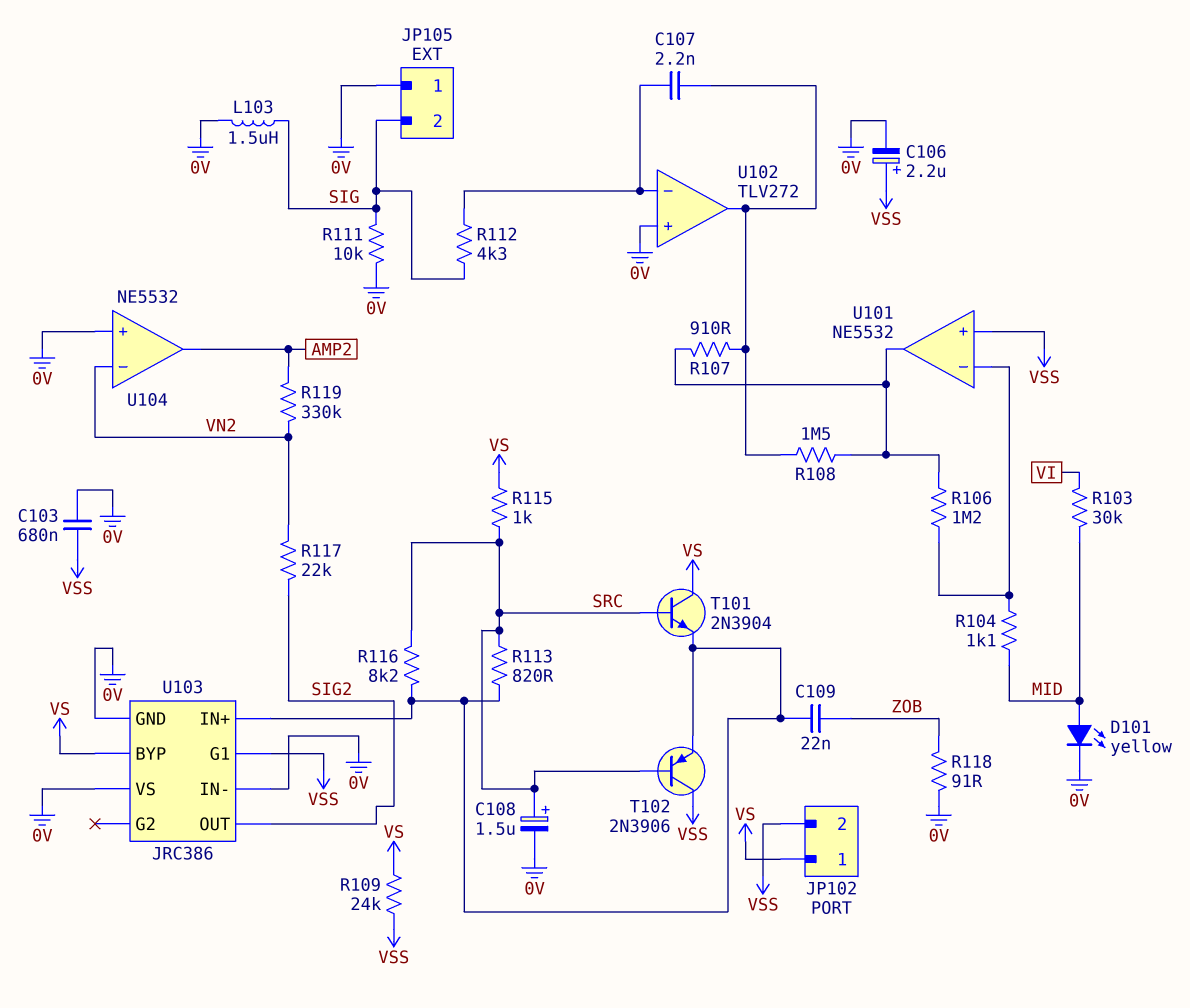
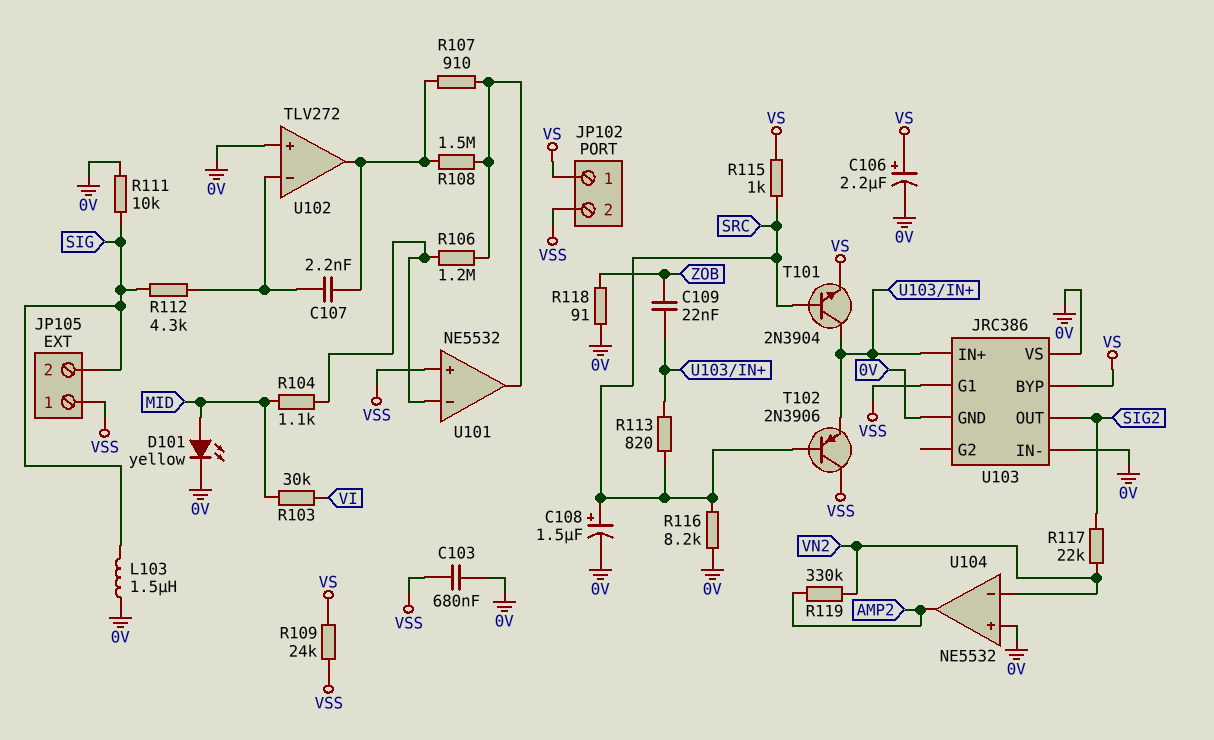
C106: 2.2uF (plus VSS, minus 0V) -> 2.2uF (plus VS, minus 0V)
JP105 pin 1: 0V -> VSS
R116: 8.2k (SRC, U103/IN+) -> 8.2k (0V, SRC)
T101: NPN 2N3904 (B SRC, C VS, E U103/IN+) -> NPN 2N3904 (B SRC, C U103/IN+, E VS)

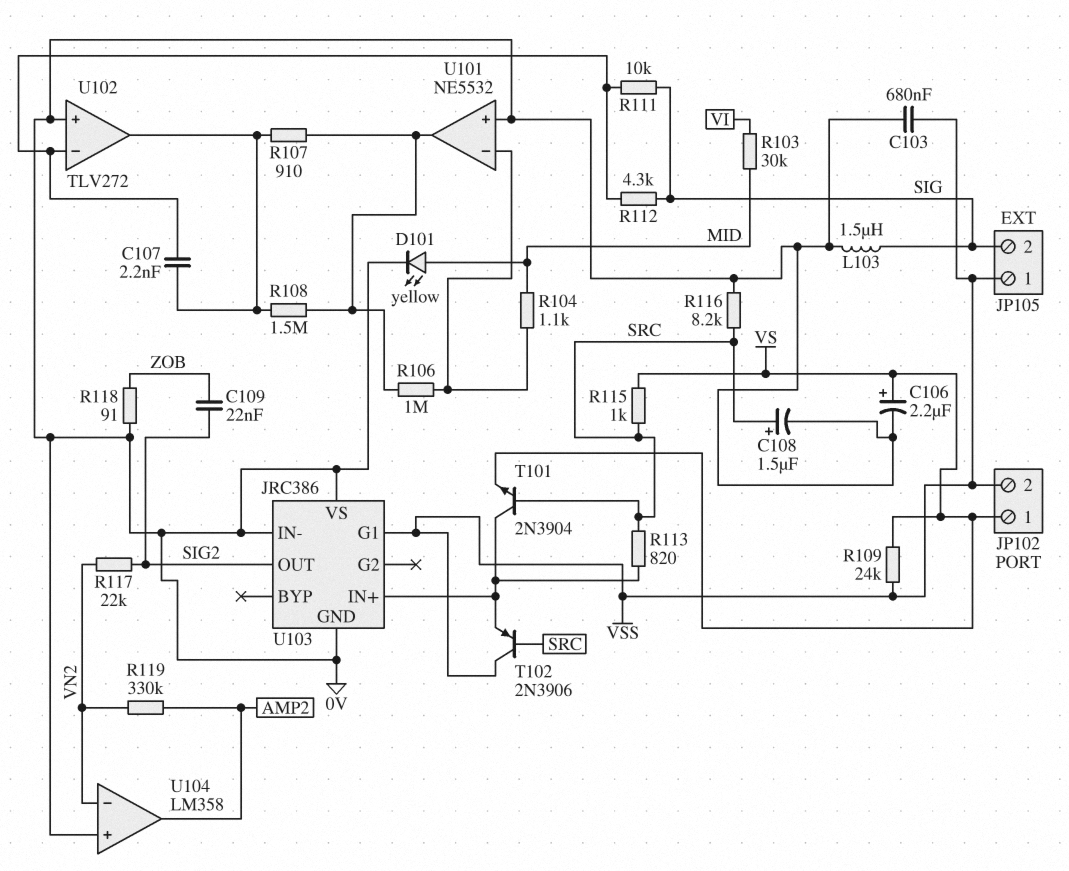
C109: 22nF (U103/IN+, ZOB) -> 22nF (SIG2, ZOB)
R106: 1.2M (U101/in-, U101/out) -> 1M (U101/in-, U101/out)
R111: 10k (0V, SIG) -> 10k (SIG, U102/in-)
U101 pin in+: VSS -> 0V
U103 pin BYP: VS -> none
U104: NE5532 -> LM358

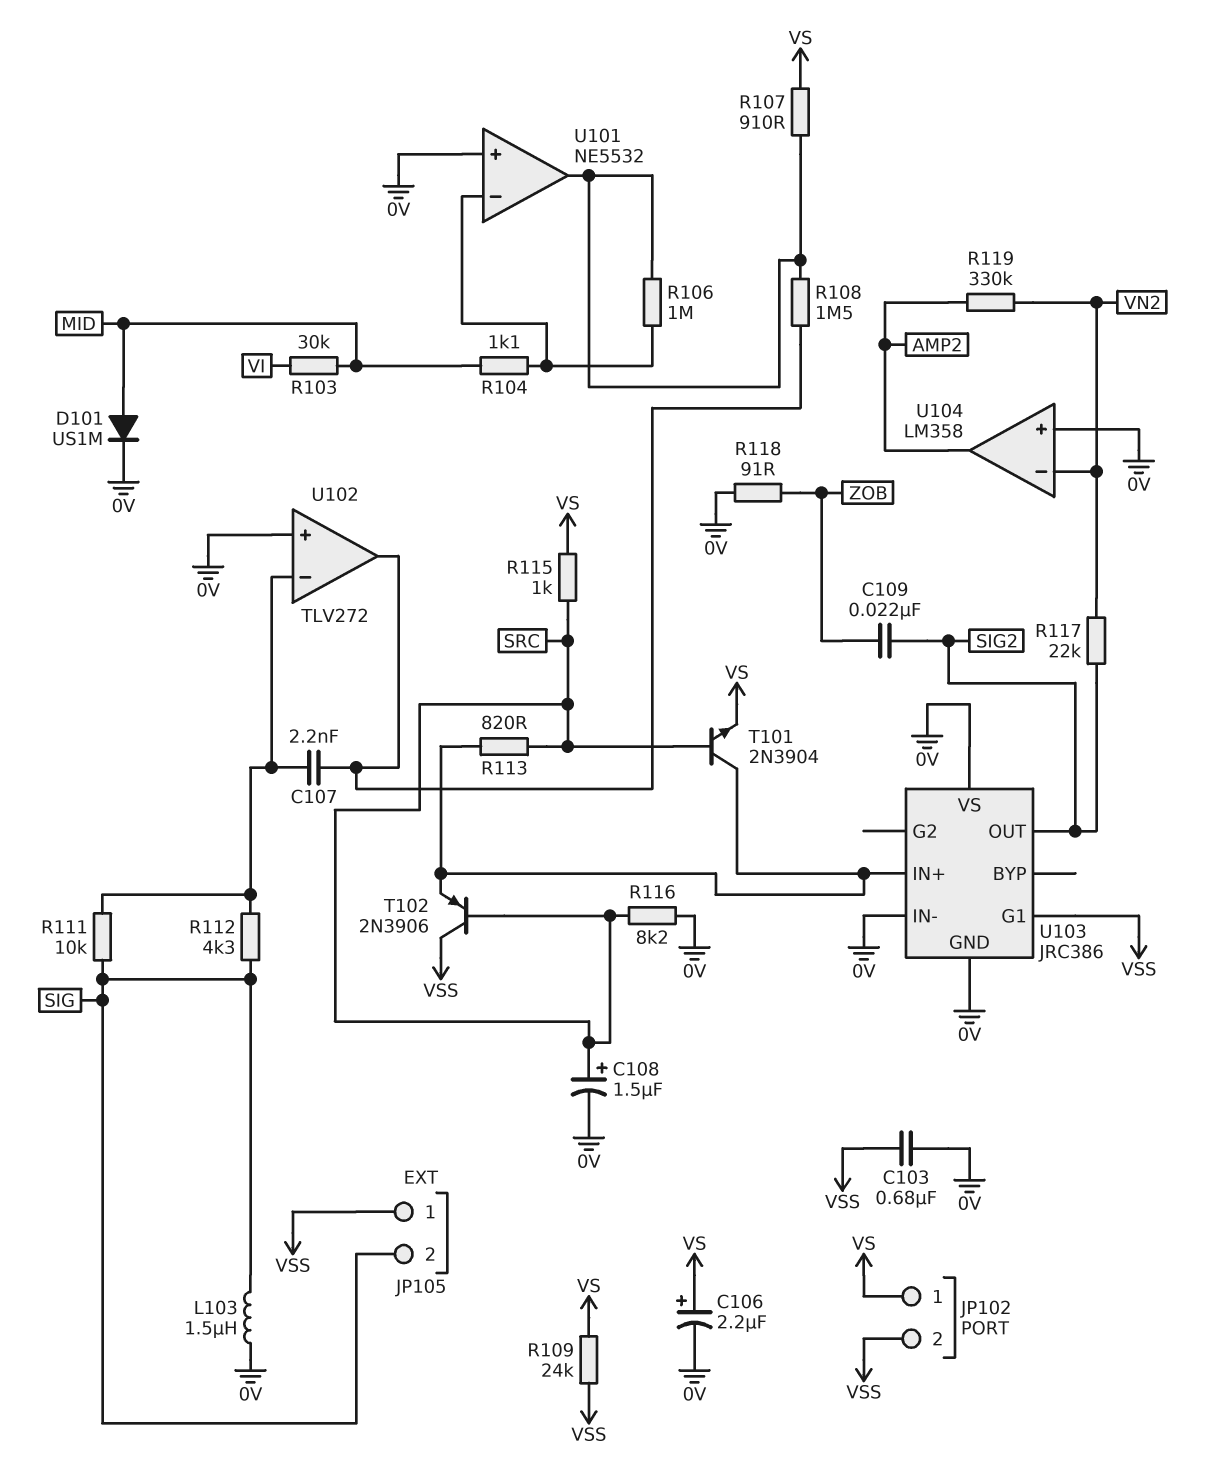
D101: LED yellow (A MID, K 0V) -> diode US1M (A MID, K 0V)
R107: 910 (U101/out, U102/out) -> 910 (U101/out, VS)

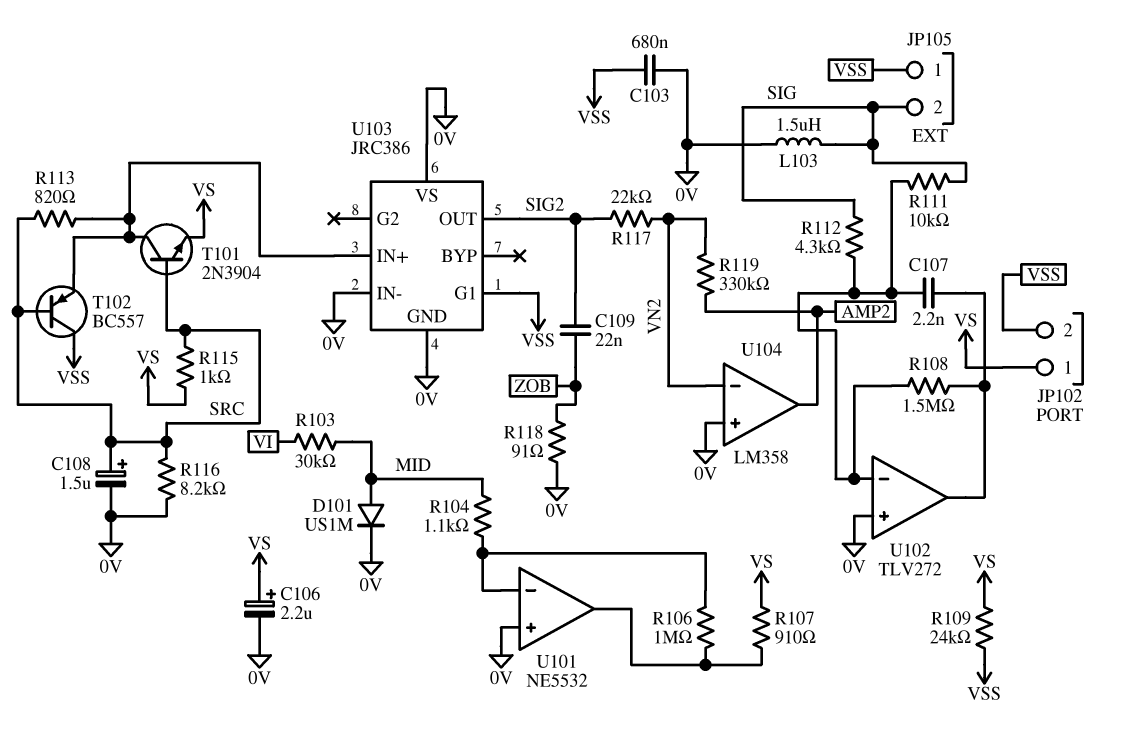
R108: 1.5M (U101/out, U102/out) -> 1.5M (U102/in-, U102/out)
T102: PNP 2N3906 (B SRC, C VSS, E U103/IN+) -> PNP BC557 (B SRC, C VSS, E U103/IN+)

